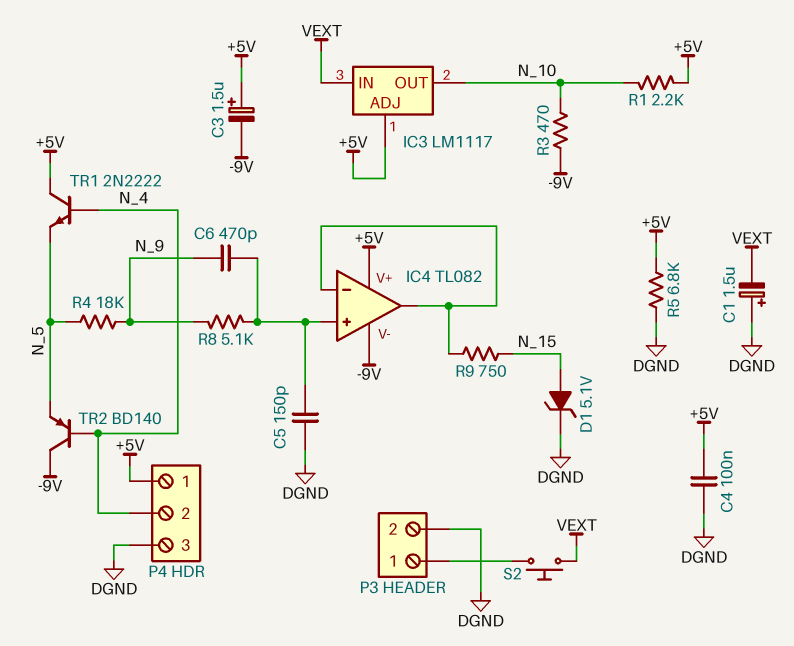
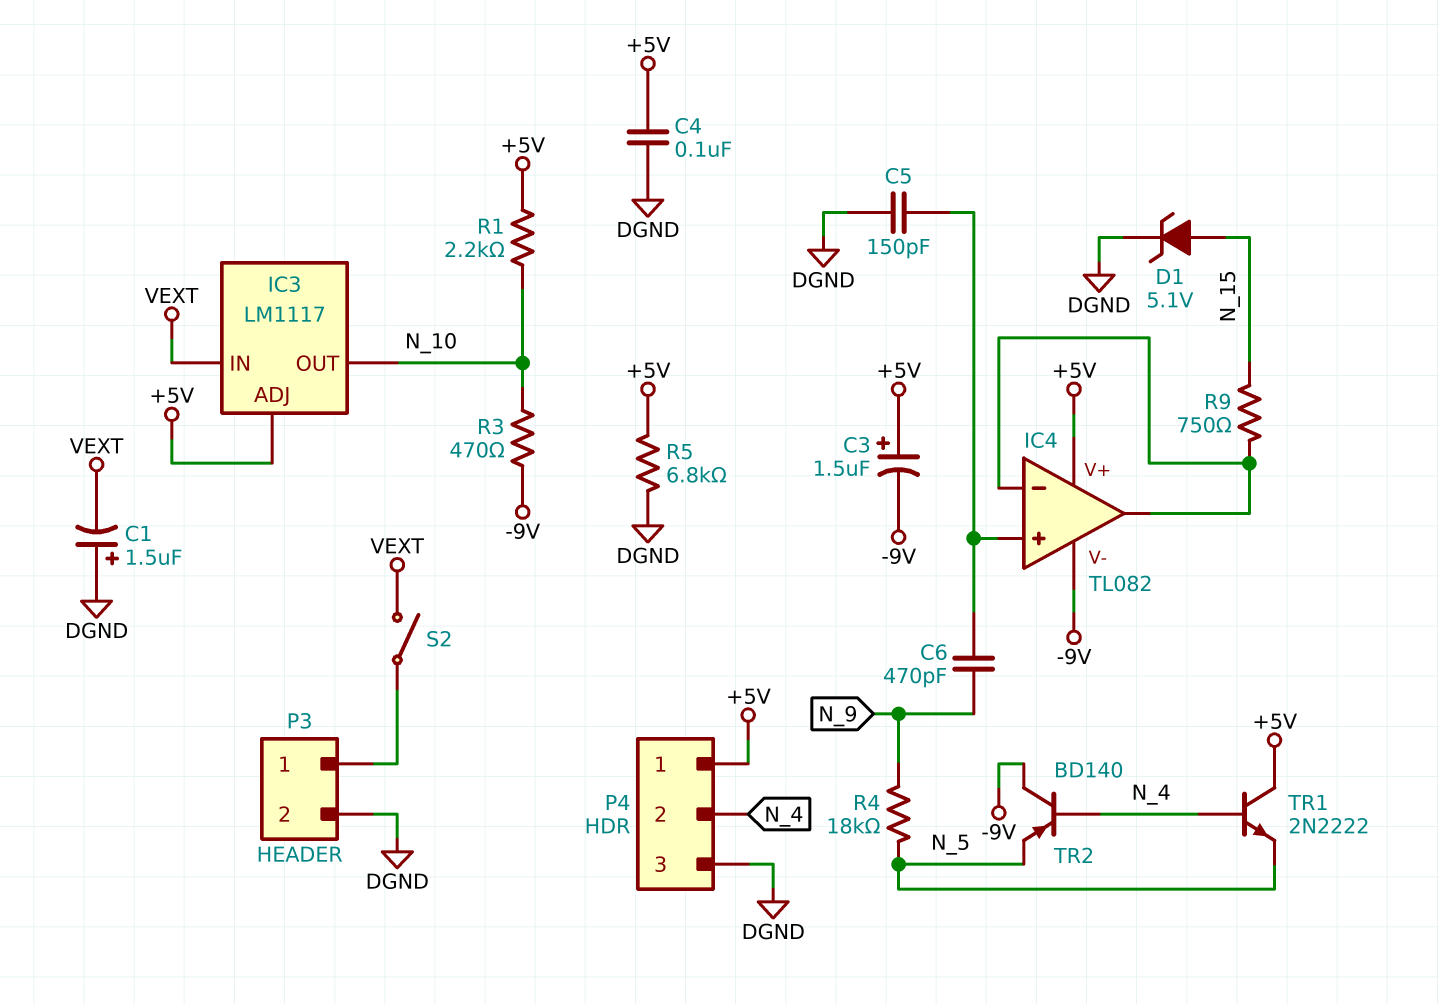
R8: 5.1k (IC4/in+, N_9) -> none
S2: button (P3/1, VEXT) -> switch (P3/1, VEXT)

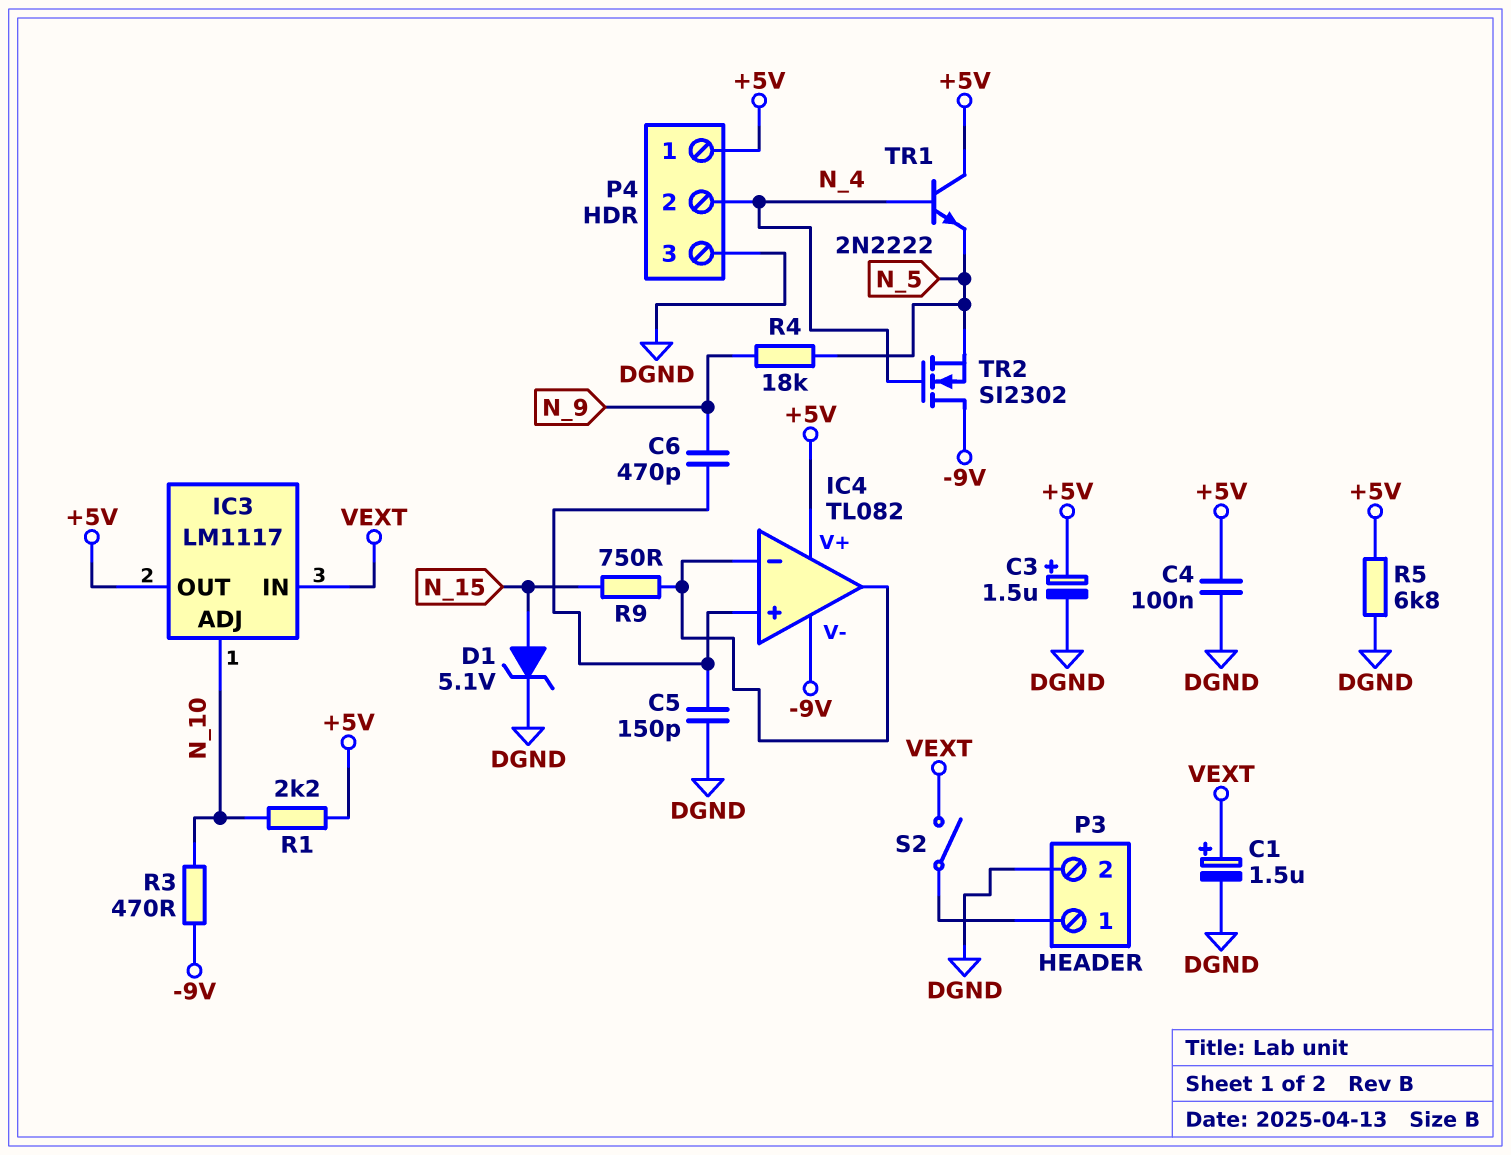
C1: 1.5uF (plus DGND, minus VEXT) -> 1.5uF (plus VEXT, minus DGND)
C3: 1.5uF (plus +5V, minus -9V) -> 1.5uF (plus +5V, minus DGND)
IC3 pin ADJ: +5V -> N_10
IC3 pin OUT: N_10 -> +5V
TR2: PNP BD140 (B N_4, C -9V, E N_5) -> NMOS SI2302 (G N_4, D -9V, S N_5)

